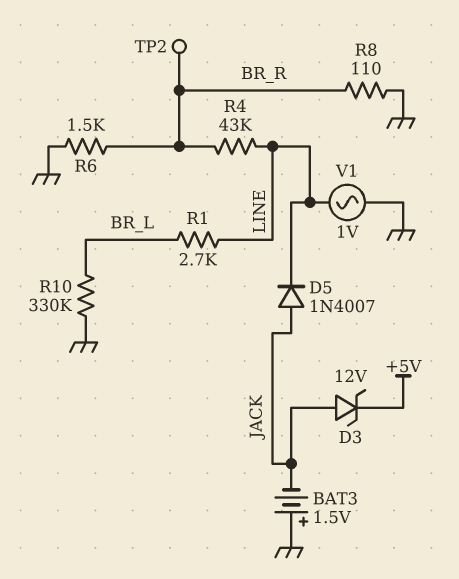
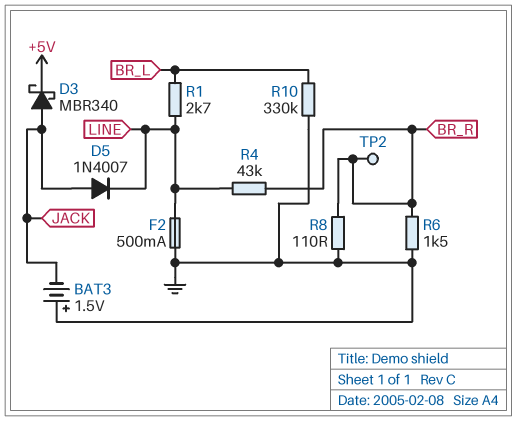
D3: zener 12V (A JACK, K +5V) -> schottky MBR340 (A JACK, K +5V)
F2: none -> 500mA (GND, LINE)
V1: AC 1V (GND, LINE) -> none

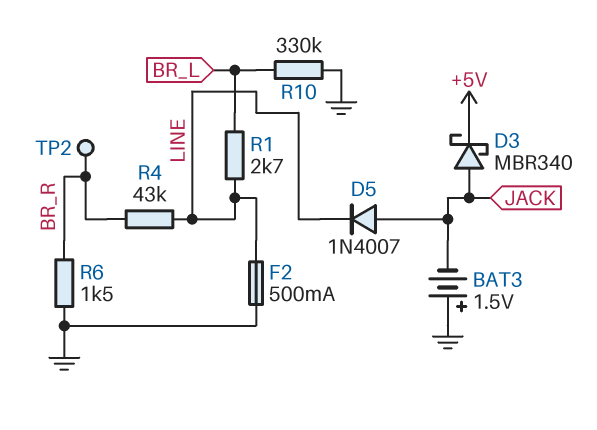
R8: 110 (BR_R, GND) -> none

